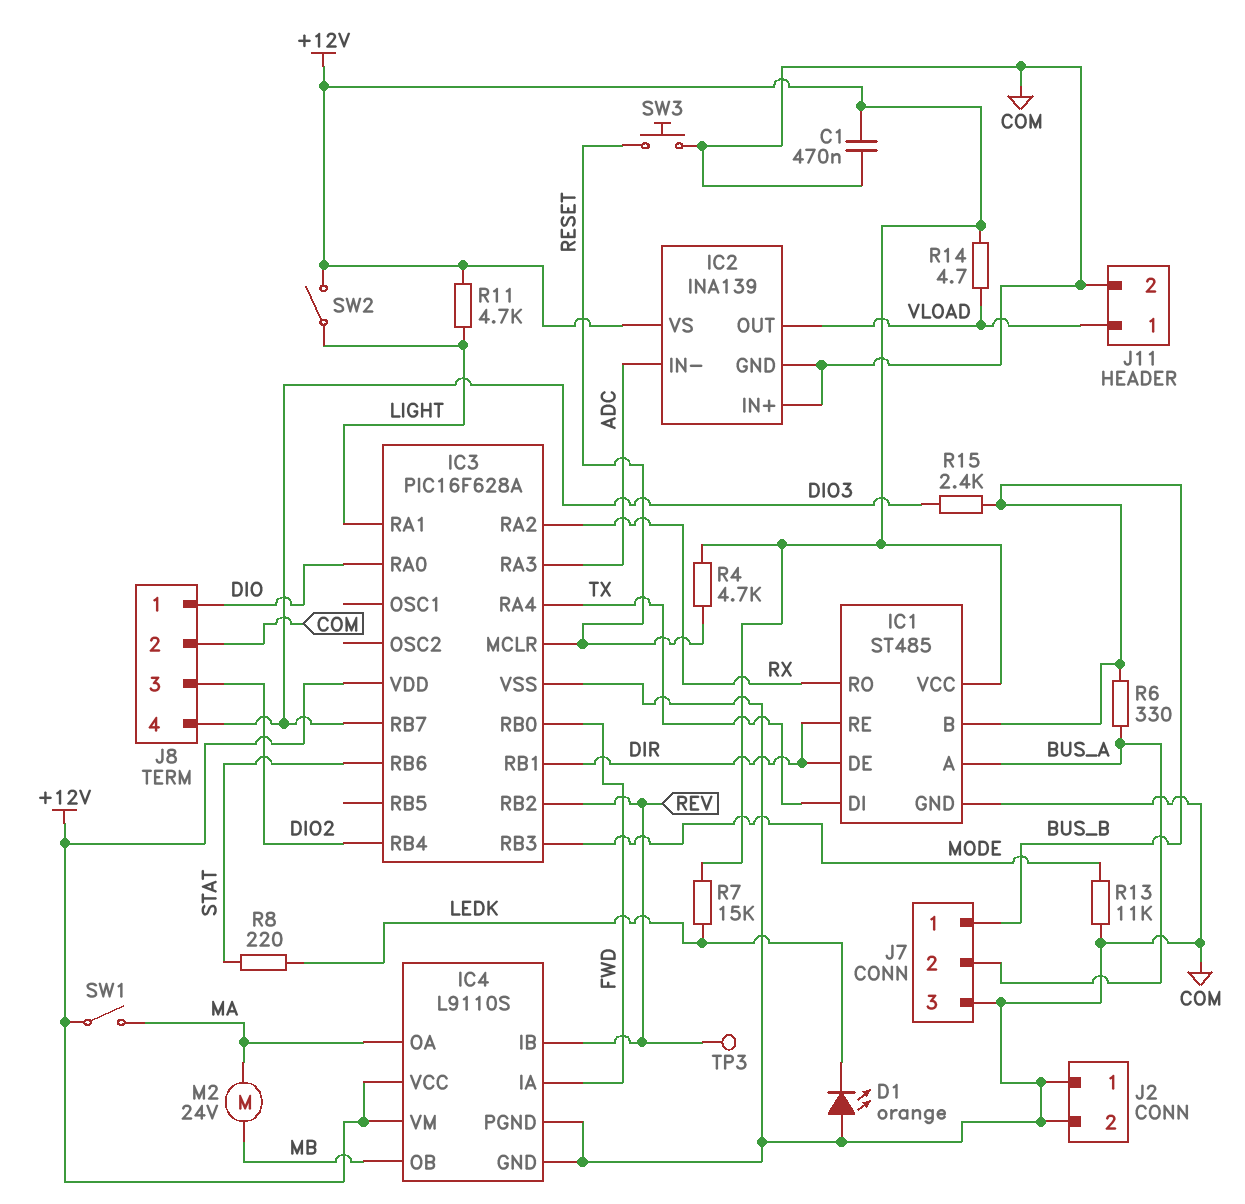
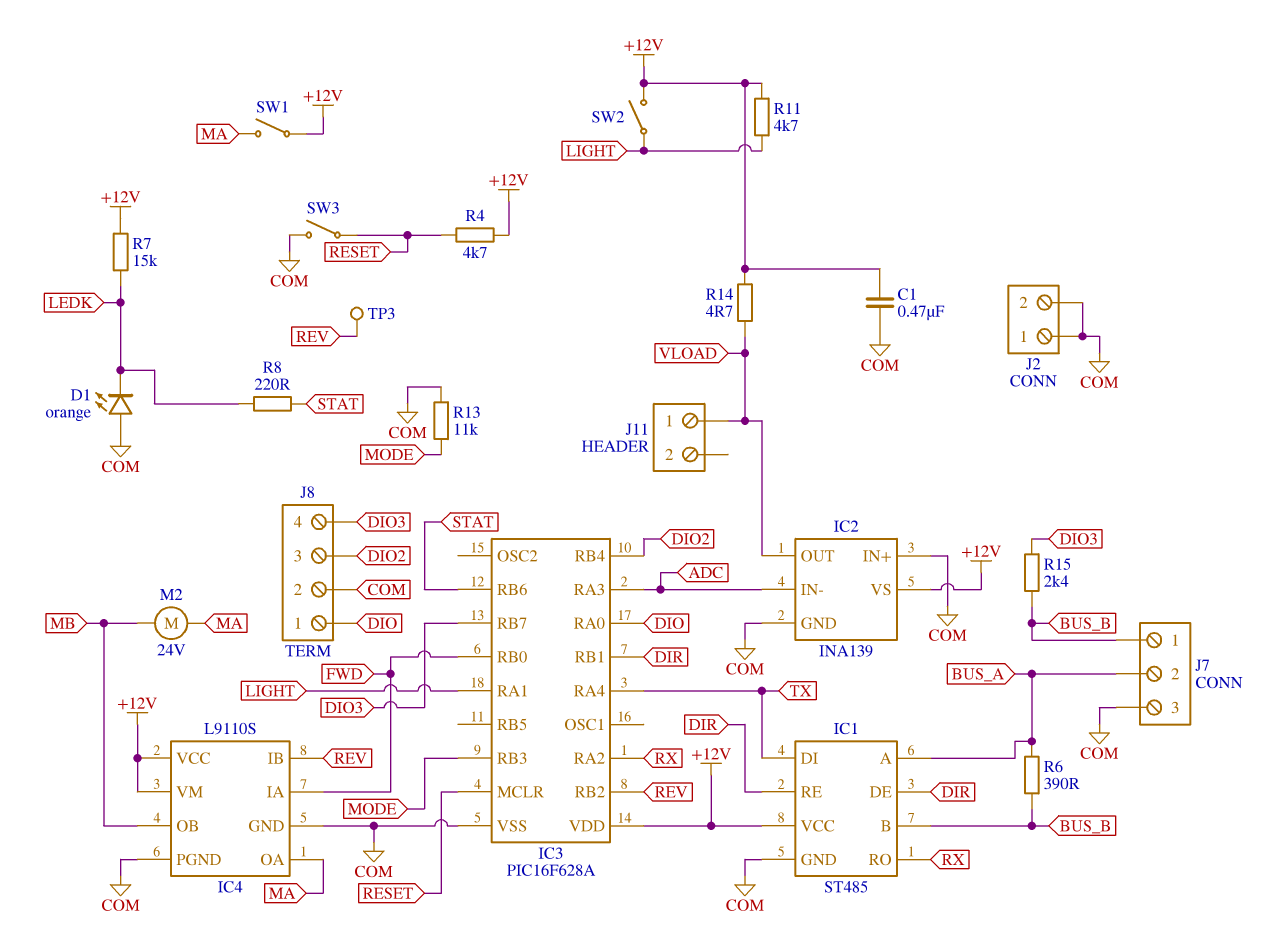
J11 pin 2: COM -> none
R6: 330 (BUS_A, BUS_B) -> 390 (BUS_A, BUS_B)
SW3: button (COM, RESET) -> switch (COM, RESET)

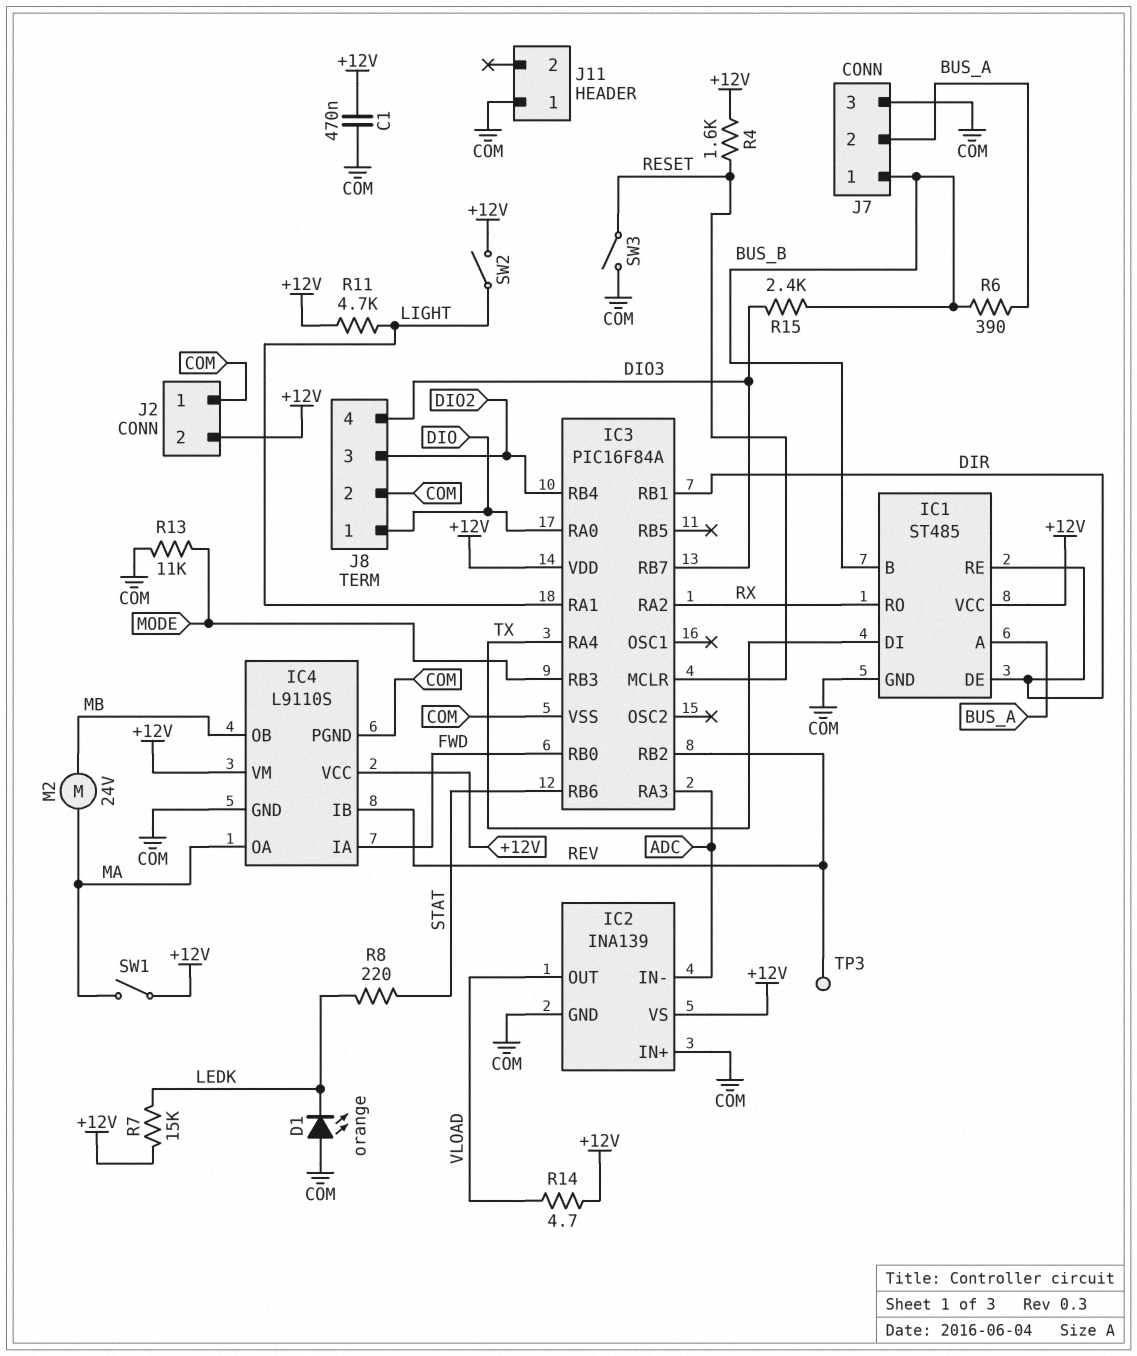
IC3: PIC16F628A -> PIC16F84A
J2 pin 2: COM -> +12V
J11 pin 1: VLOAD -> COM
R4: 4.7k (+12V, RESET) -> 1.6k (+12V, RESET)

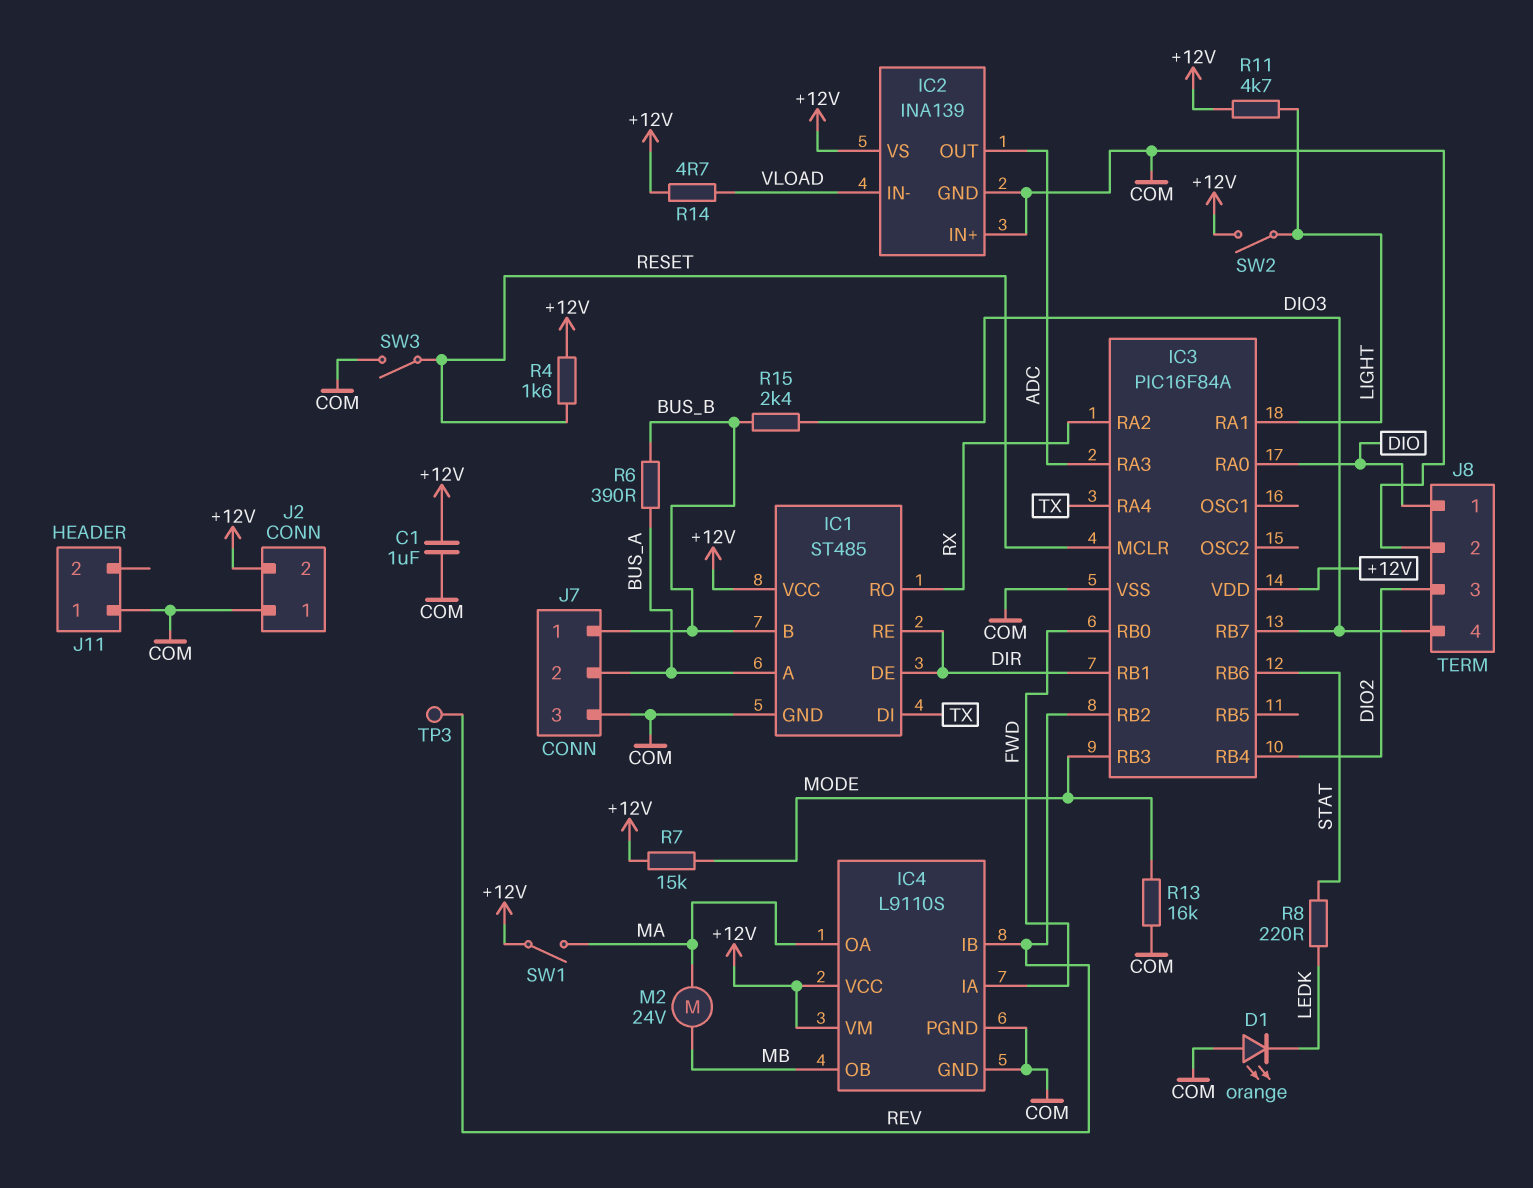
C1: 470nF (+12V, COM) -> 1uF (+12V, COM)
IC2 pin IN-: ADC -> VLOAD
IC2 pin OUT: VLOAD -> ADC
R7: 15k (+12V, LEDK) -> 15k (+12V, MODE)
R13: 11k (COM, MODE) -> 16k (COM, MODE)

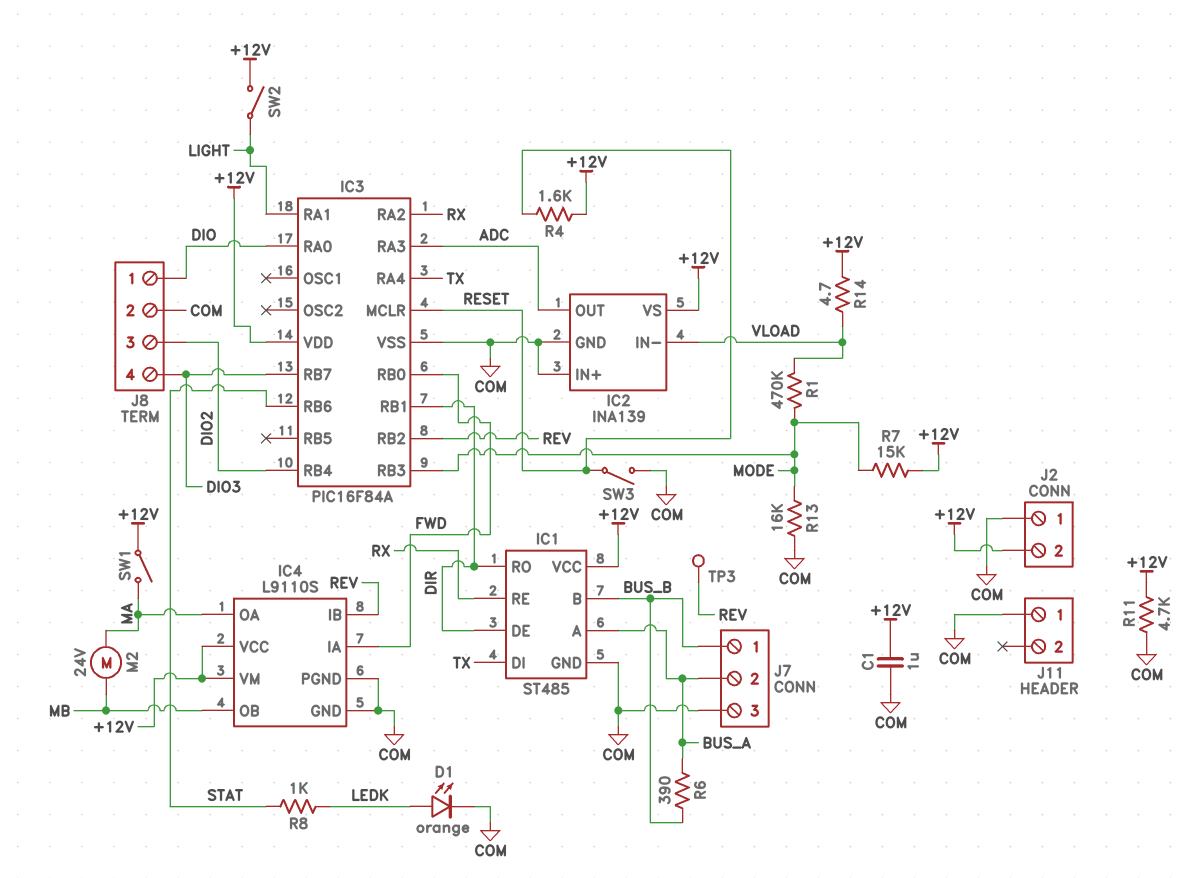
D1: LED orange (A COM, K LEDK) -> LED orange (A LEDK, K COM)
IC1 pin RE: DIR -> RX
IC1 pin RO: RX -> DIR
R1: none -> 470k (MODE, VLOAD)
R8: 220 (LEDK, STAT) -> 1k (LEDK, STAT)
R11: 4.7k (+12V, LIGHT) -> 4.7k (+12V, COM)
R15: 2.4k (BUS_B, DIO3) -> none

